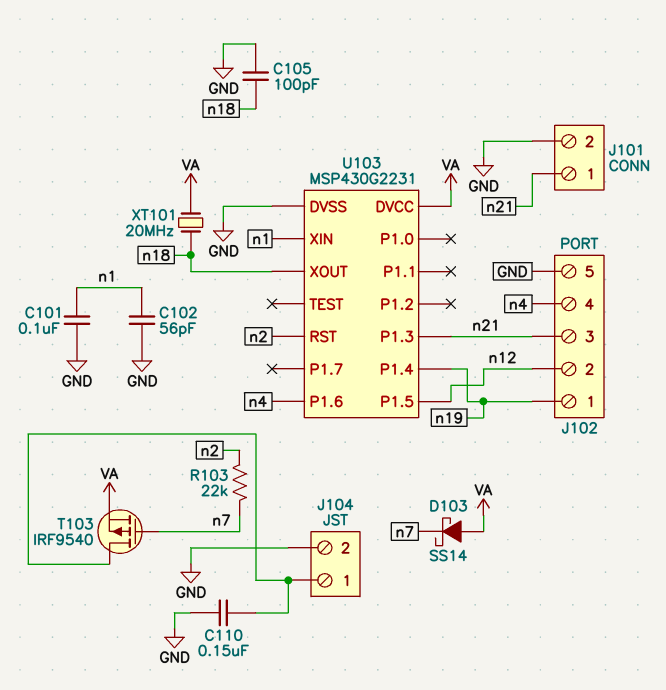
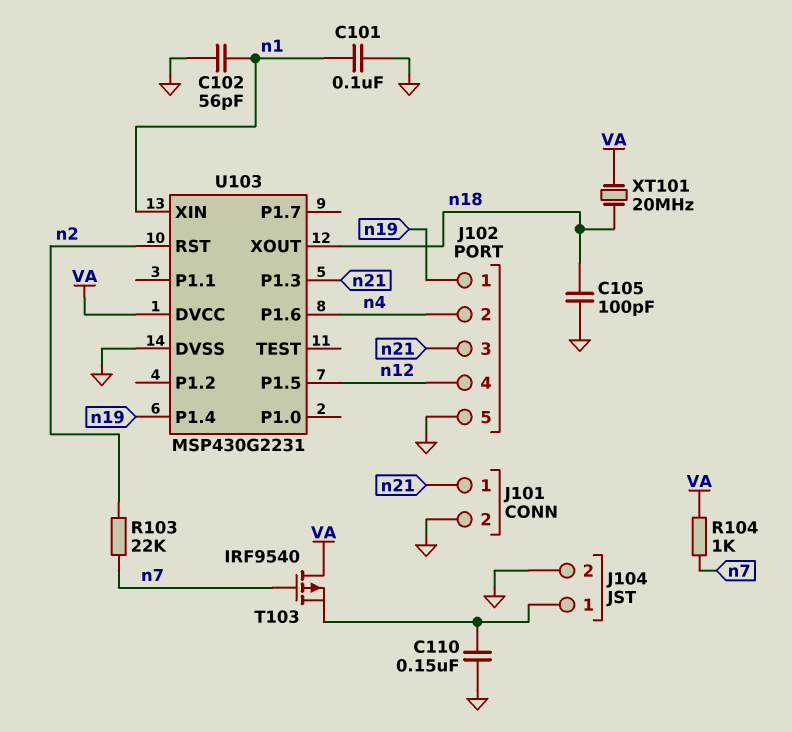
D103: schottky SS14 (A VA, K n7) -> none
J102 pin 2: n12 -> n4
J102 pin 4: n4 -> n12
R104: none -> 1k (VA, n7)
T103: PMOS IRF9540 (G n7, D J104/1, S VA) -> PMOS IRF9540 (G n7, D VA, S J104/1)

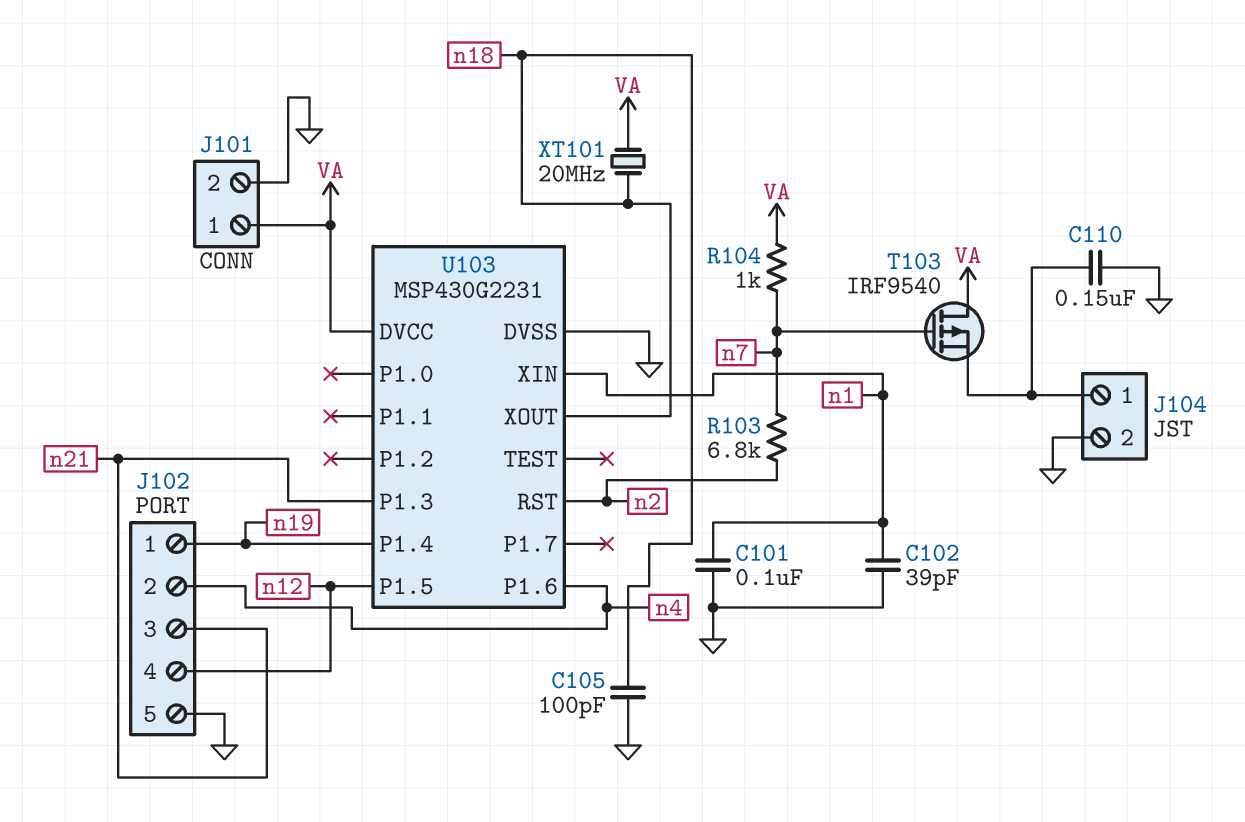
C102: 56pF (GND, n1) -> 39pF (GND, n1)
J101 pin 1: n21 -> VA
R103: 22k (n2, n7) -> 6.8k (n2, n7)

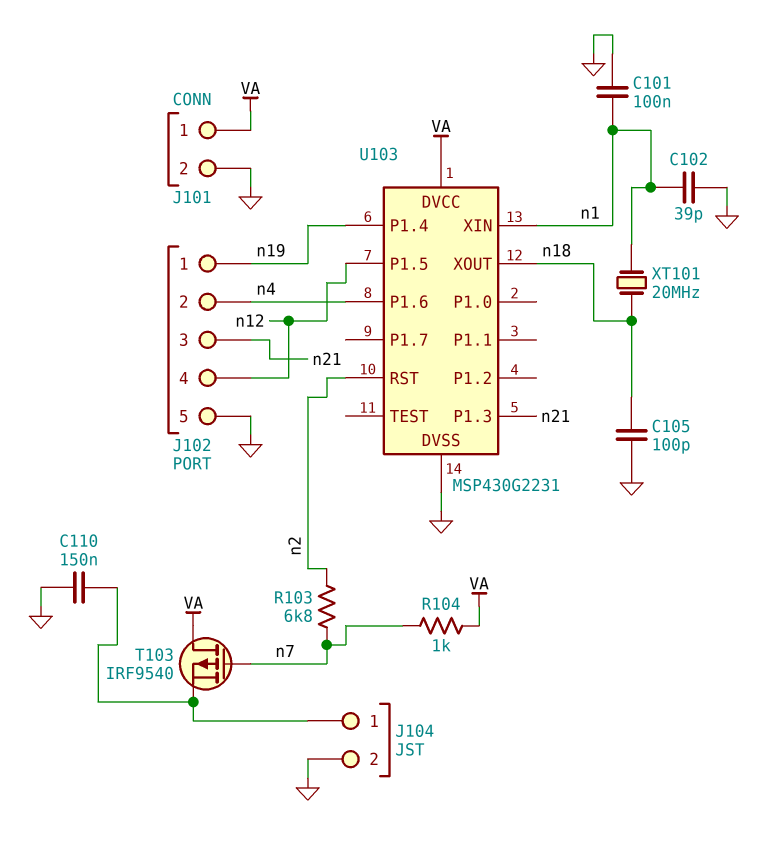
XT101: 20MHz (VA, n18) -> 20MHz (n1, n18)

